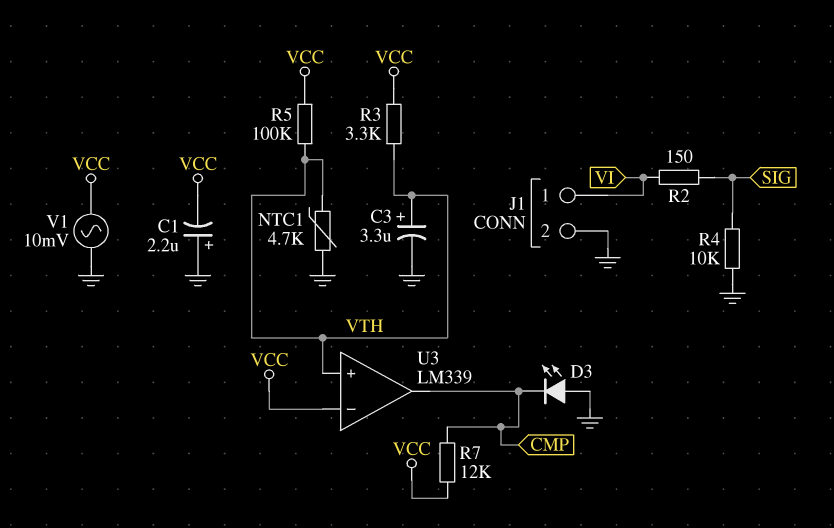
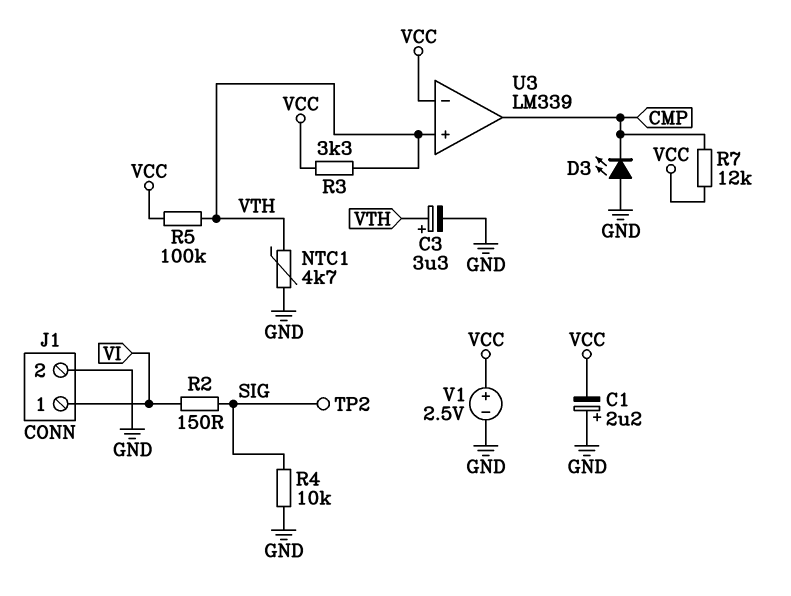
TP2: none -> test point (SIG)
V1: AC 10mV (GND, VCC) -> 2.5V (plus VCC, minus GND)

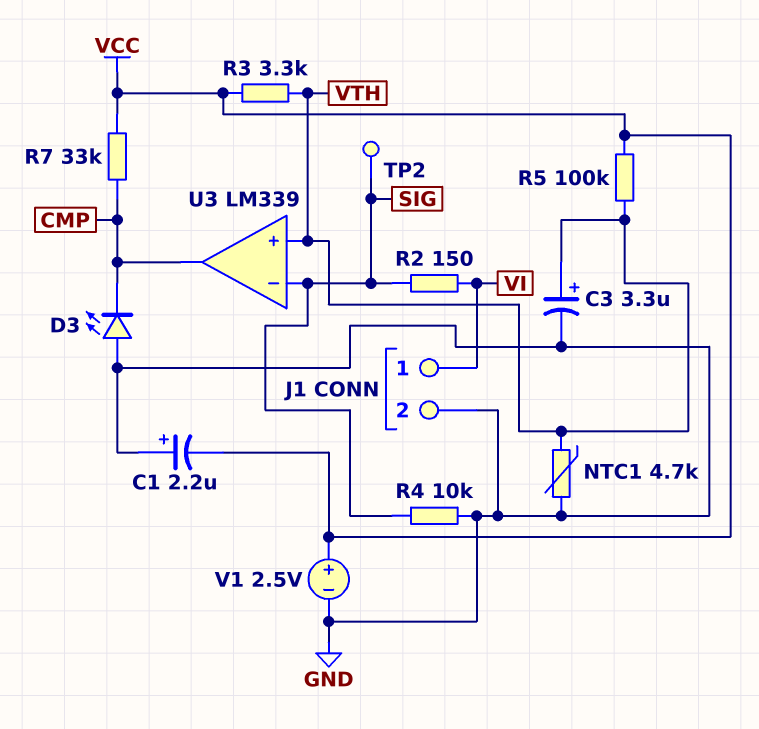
R7: 12k (CMP, VCC) -> 33k (CMP, VCC)
U3 pin in-: VCC -> SIG

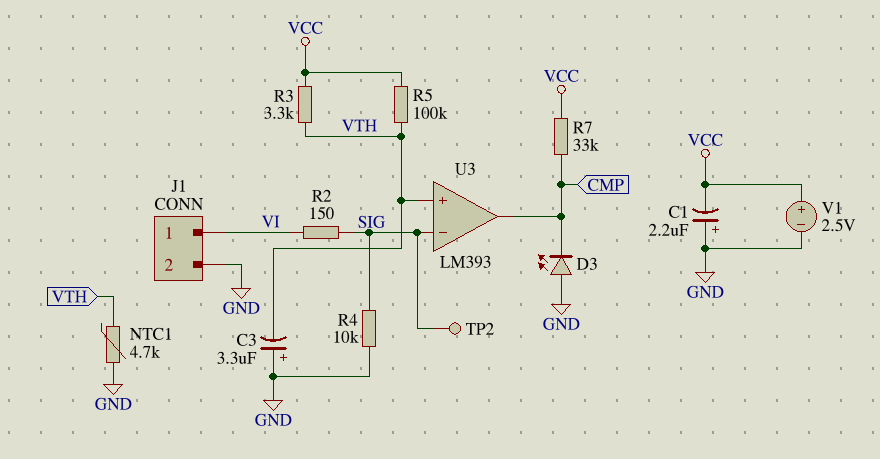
C3: 3.3uF (plus VTH, minus GND) -> 3.3uF (plus GND, minus VTH)
U3: LM339 -> LM393

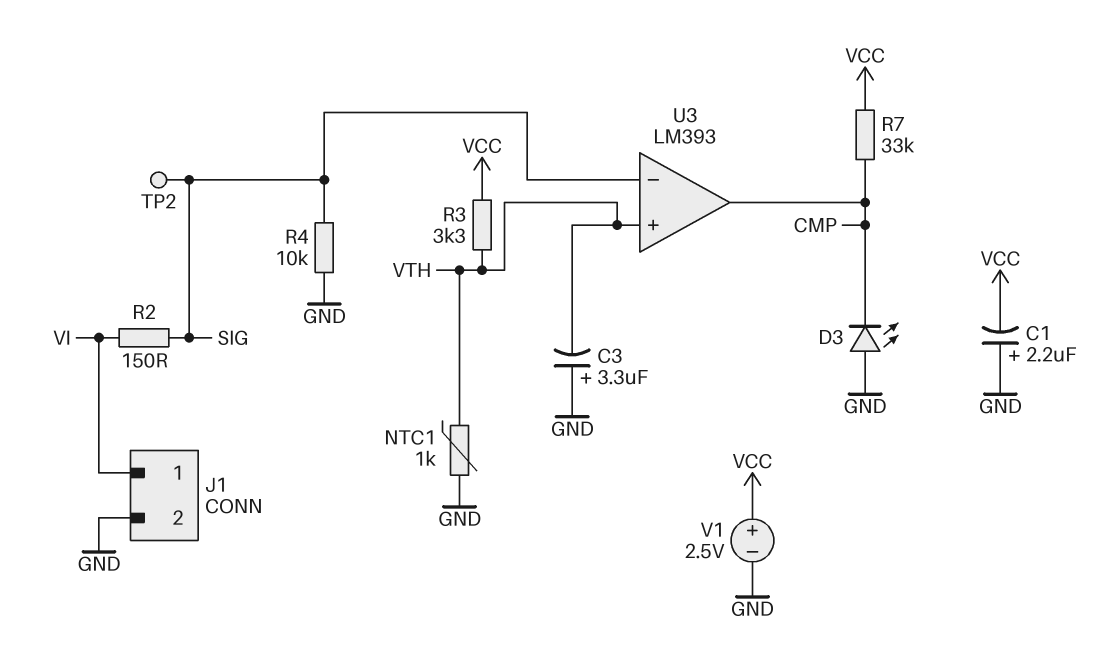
NTC1: 4.7k (GND, VTH) -> 1k (GND, VTH)
R5: 100k (VCC, VTH) -> none

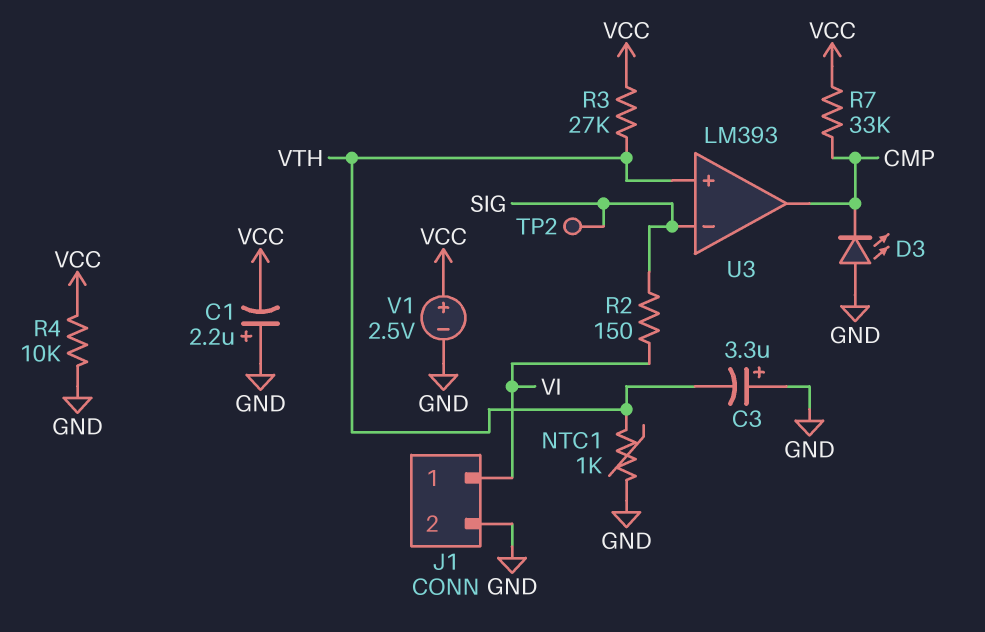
R3: 3.3k (VCC, VTH) -> 27k (VCC, VTH)
R4: 10k (GND, SIG) -> 10k (GND, VCC)

